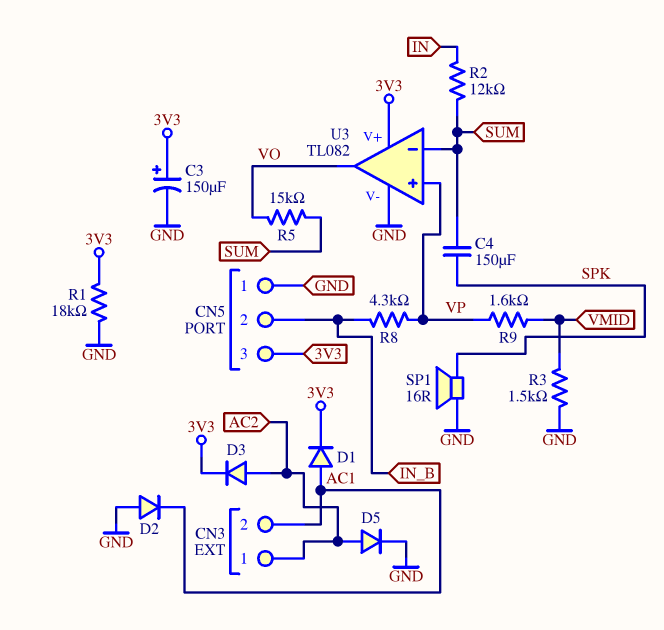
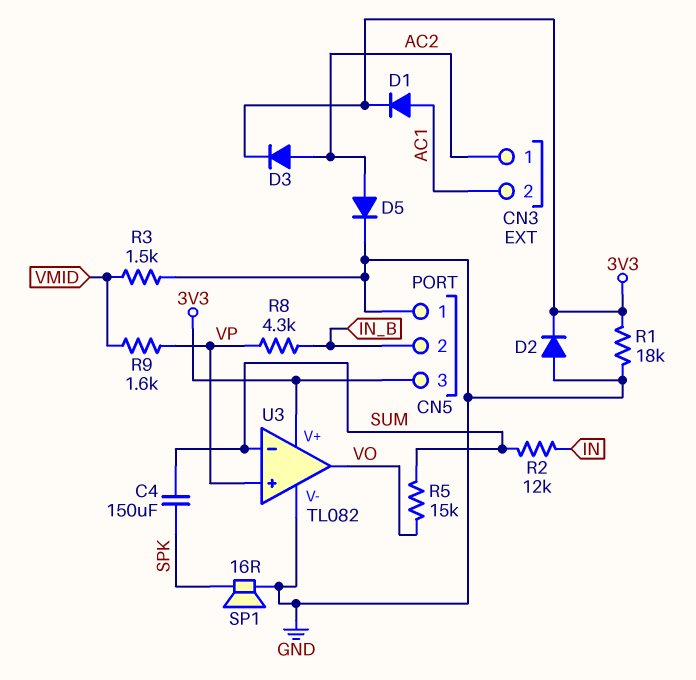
C3: 150uF (plus 3V3, minus GND) -> none
D2: diode (A GND, K AC1) -> diode (A GND, K 3V3)

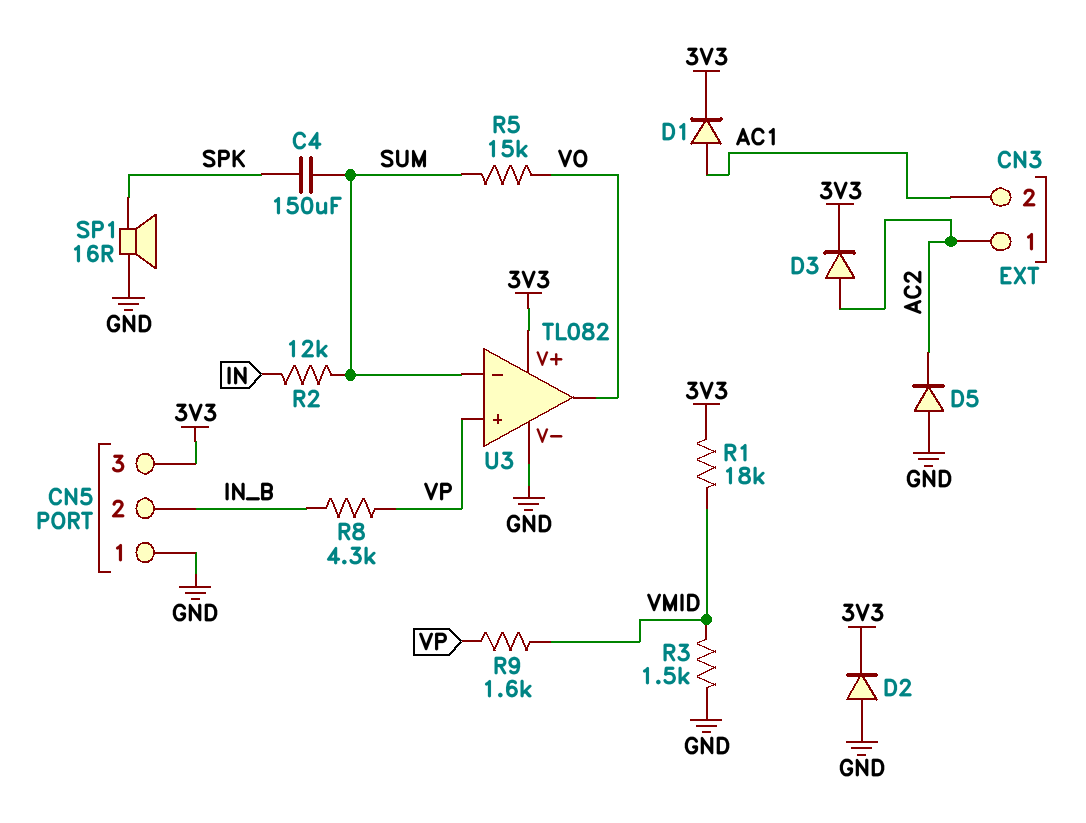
D5: diode (A AC2, K GND) -> diode (A GND, K AC2)
R1: 18k (3V3, GND) -> 18k (3V3, VMID)

